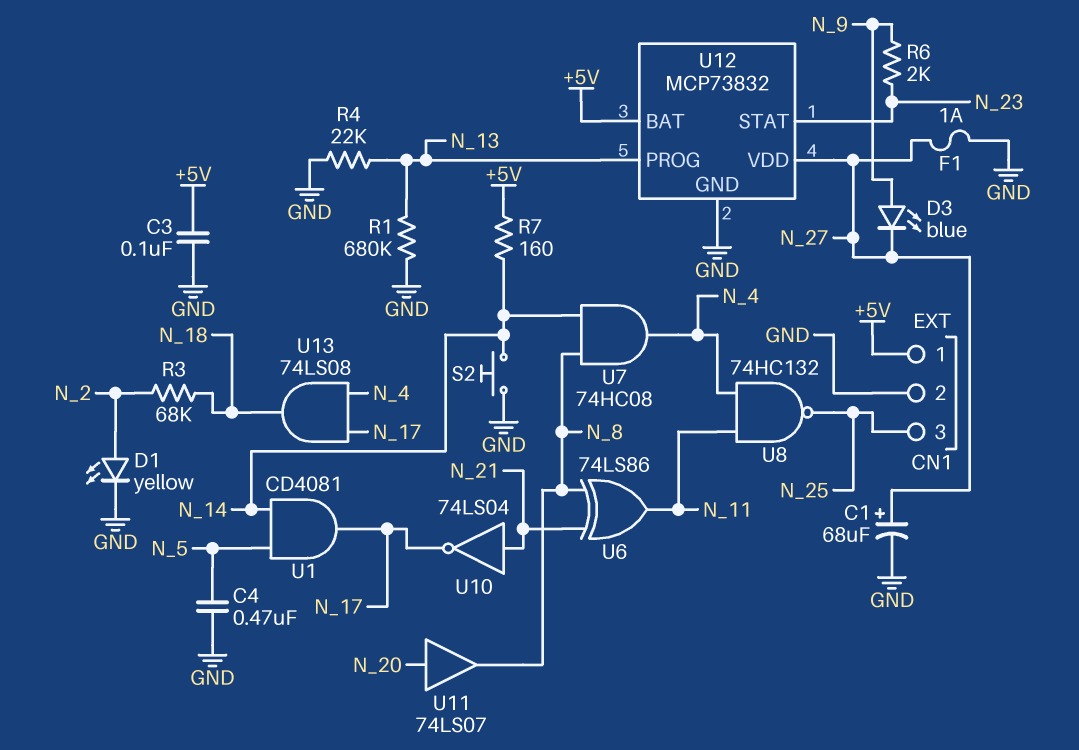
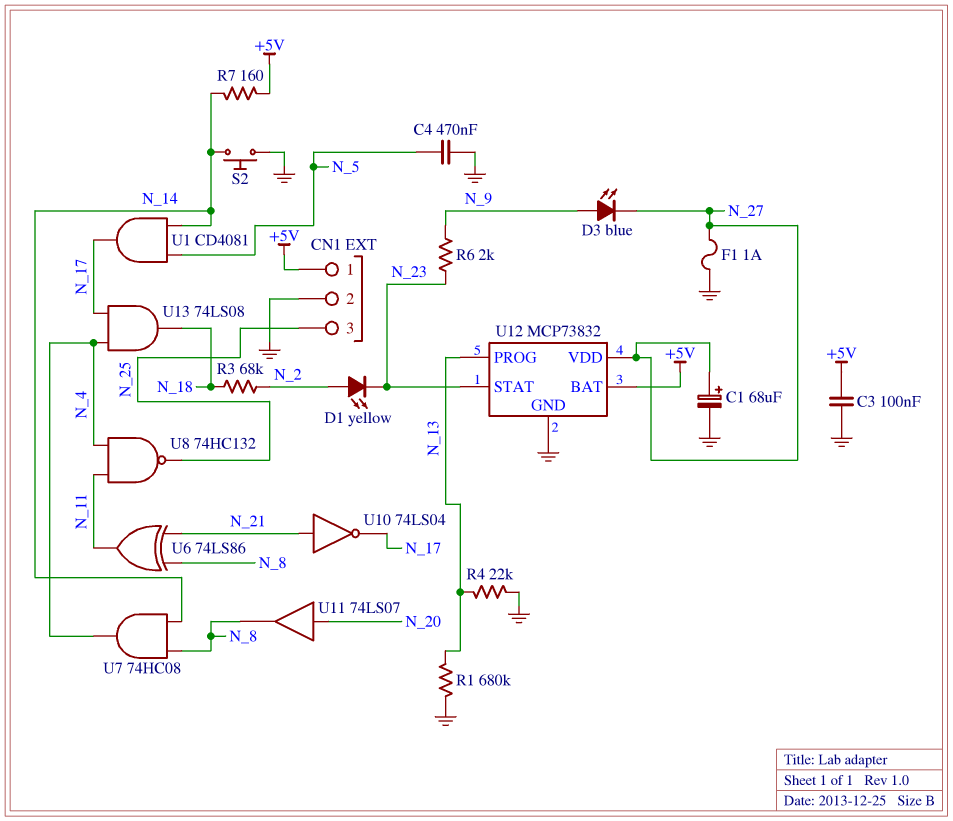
D1: LED yellow (A N_2, K GND) -> LED yellow (A N_2, K N_23)

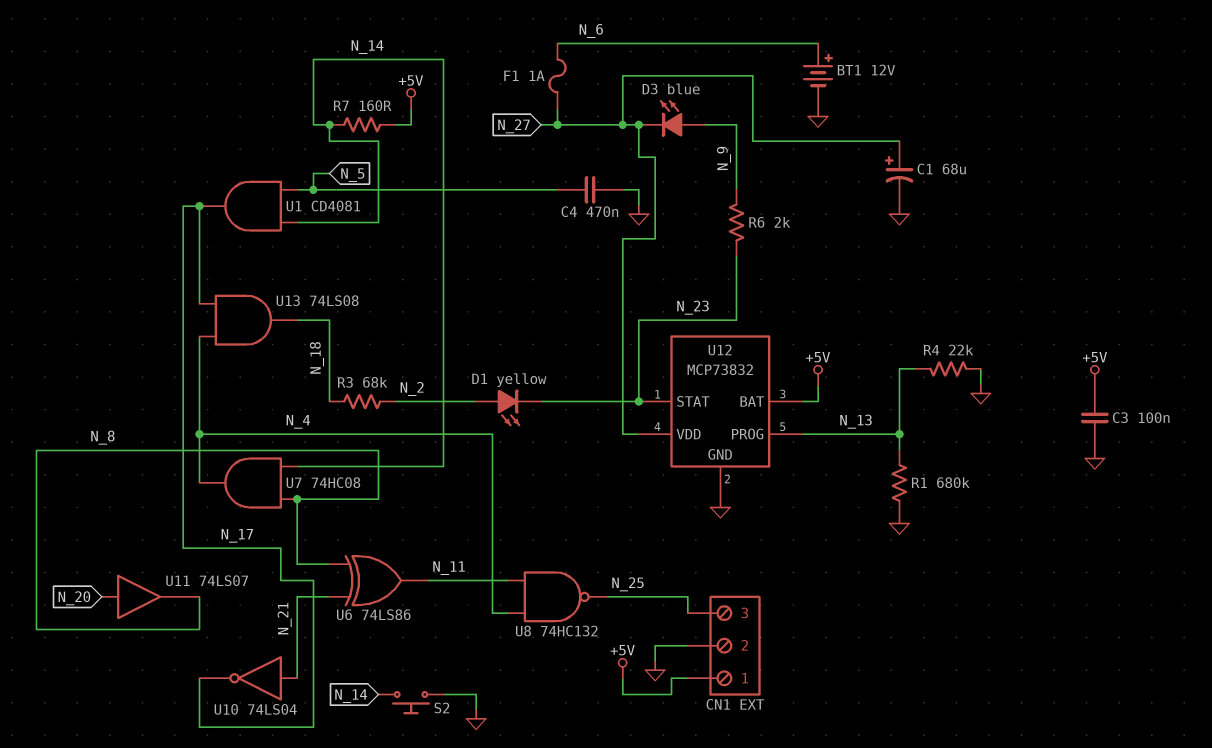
BT1: none -> 12V (plus N_6, minus GND)
F1: 1A (GND, N_27) -> 1A (N_6, N_27)

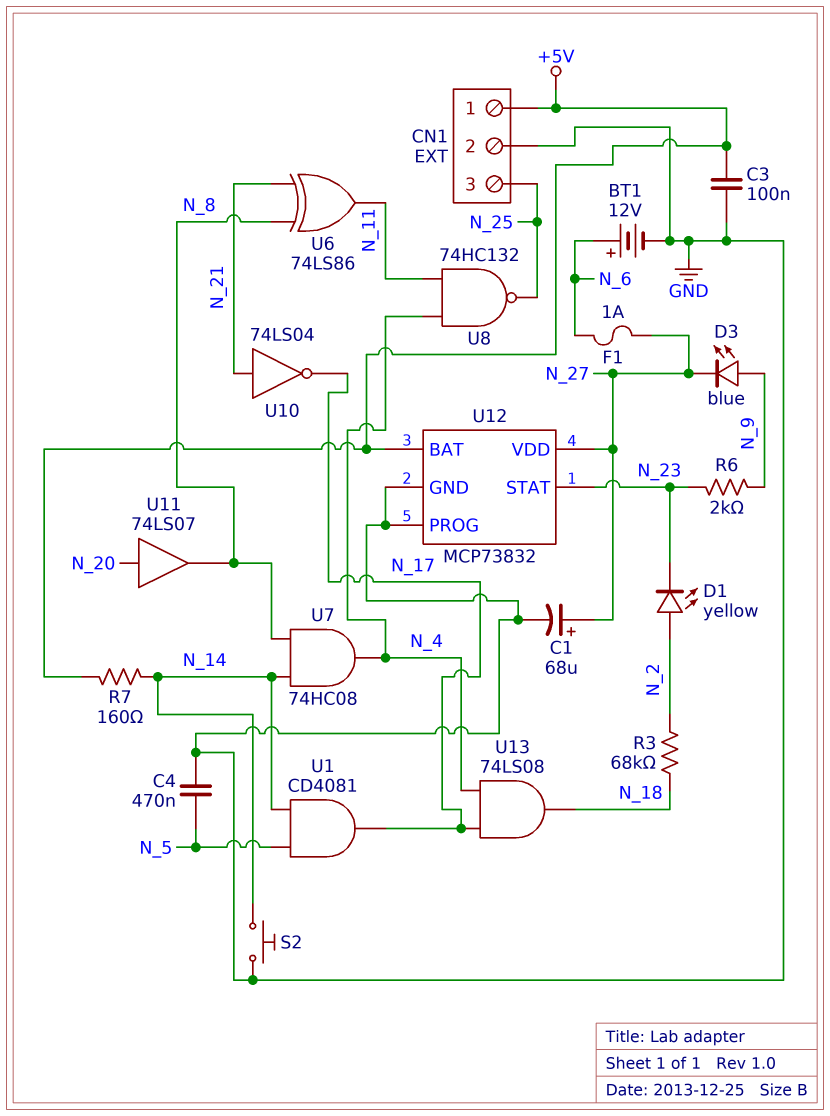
R1: 680k (GND, N_13) -> none
R4: 22k (GND, N_13) -> none
U12 pin PROG: N_13 -> GND

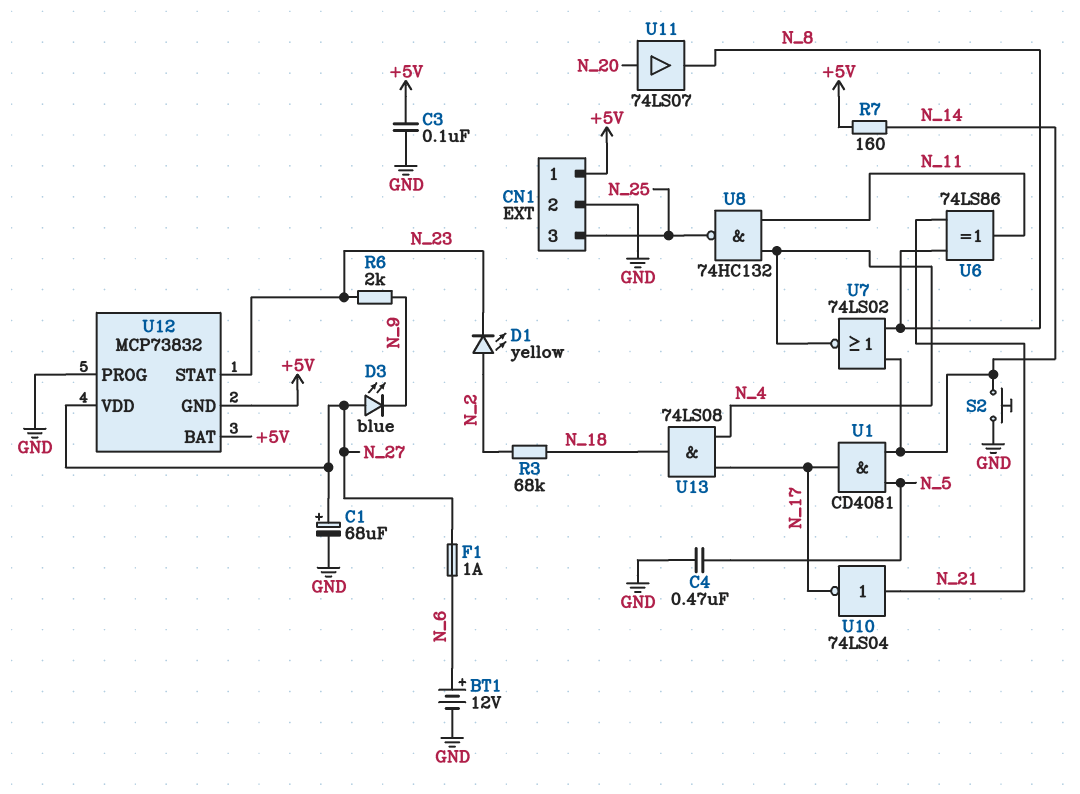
D3: LED blue (A N_9, K N_27) -> LED blue (A N_27, K N_9)
U7: AND 74HC08 (in N_8, in N_14, out N_4) -> NOR 74LS02 (in N_8, in N_14, out N_4)
U12 pin GND: GND -> +5V

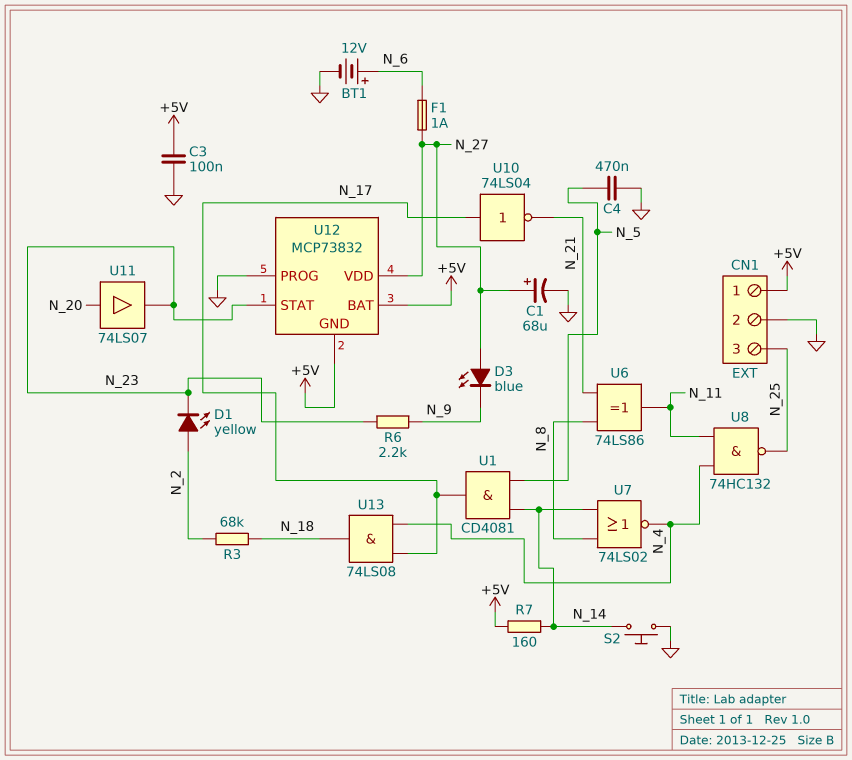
R6: 2k (N_9, N_23) -> 2.2k (N_9, N_23)
U10: NOT 74LS04 (in N_21, out N_17) -> NOT 74LS04 (in N_17, out N_21)
U11: buffer 74LS07 (in N_20, out N_8) -> buffer 74LS07 (in N_20, out N_23)

